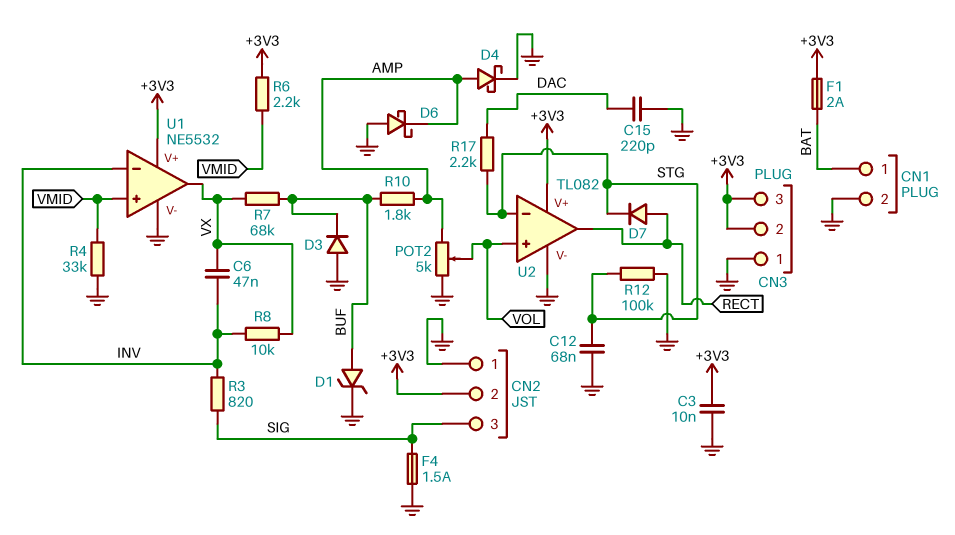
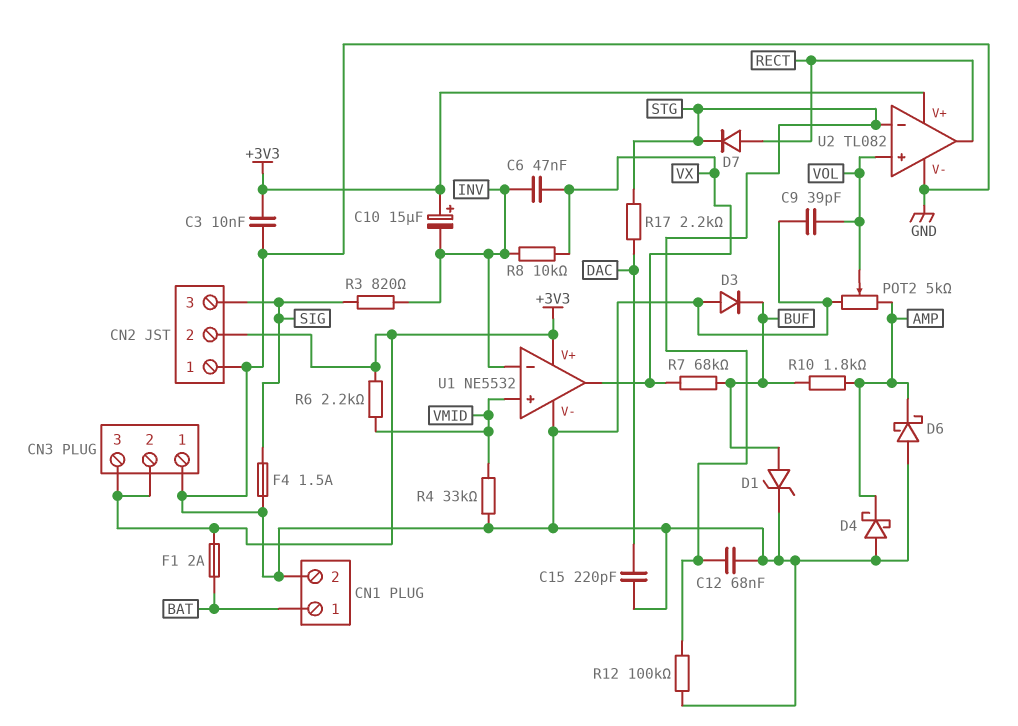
C9: none -> 39pF (GND, VOL)
C10: none -> 15uF (plus +3V3, minus INV)
D4: schottky (A AMP, K GND) -> schottky (A GND, K AMP)

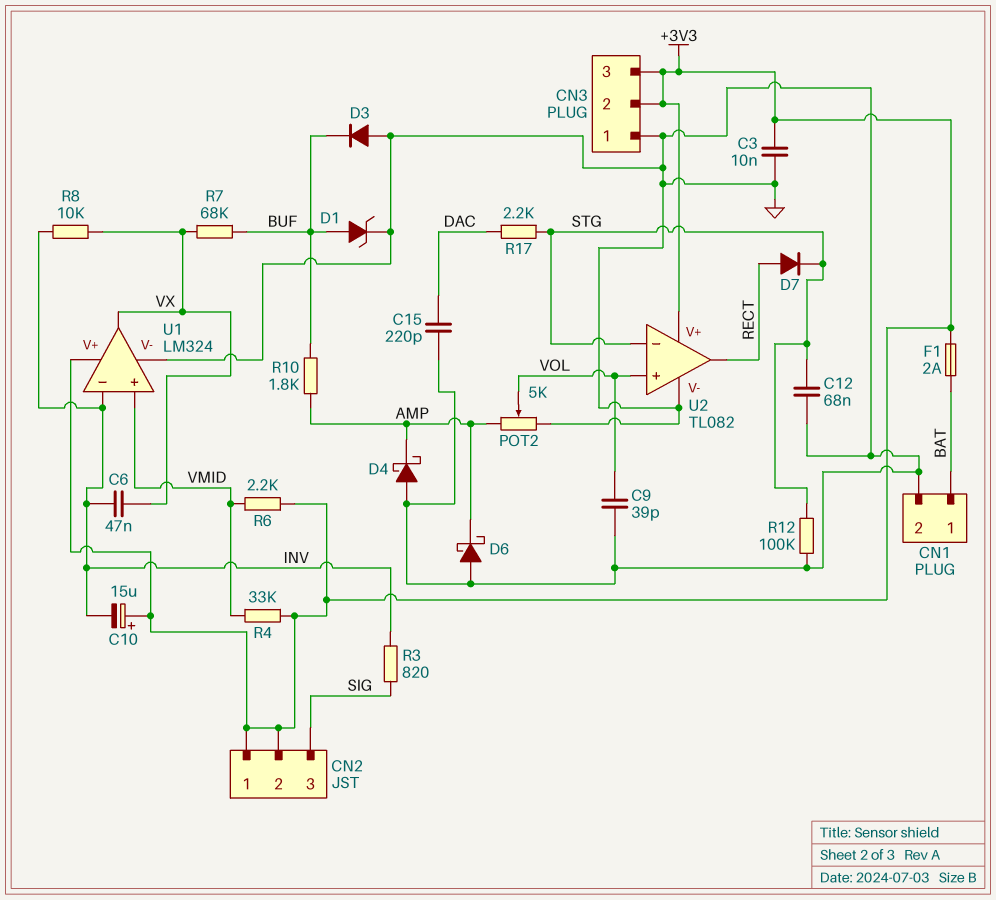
CN2 pin 1: GND -> +3V3
F4: 1.5A (GND, SIG) -> none
R4: 33k (GND, VMID) -> 33k (+3V3, VMID)
U1: NE5532 -> LM324

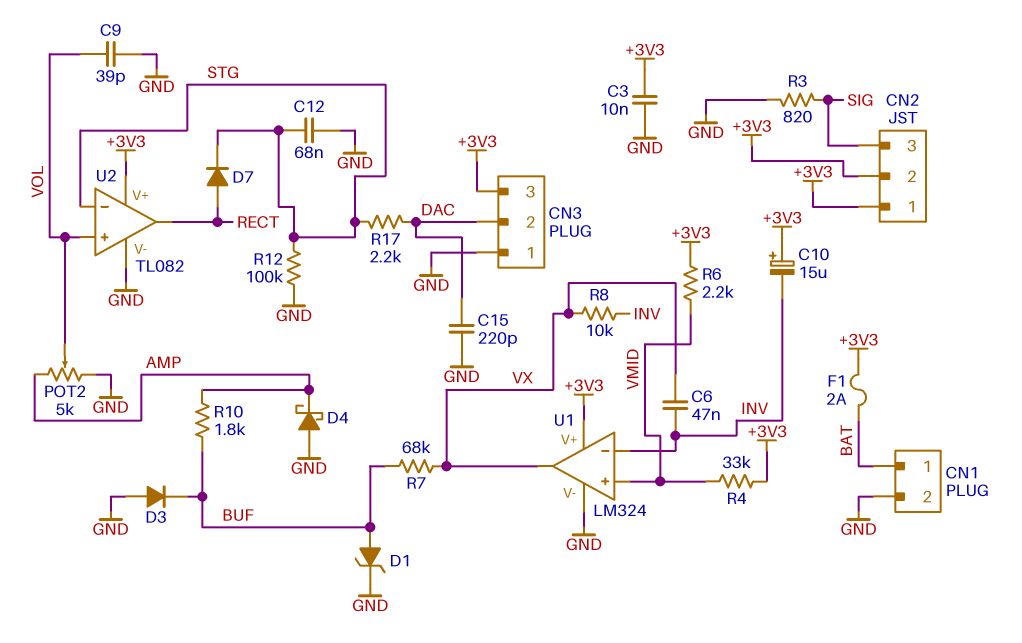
CN3 pin 2: +3V3 -> DAC
D6: schottky (A GND, K AMP) -> none
R3: 820 (INV, SIG) -> 820 (GND, SIG)

